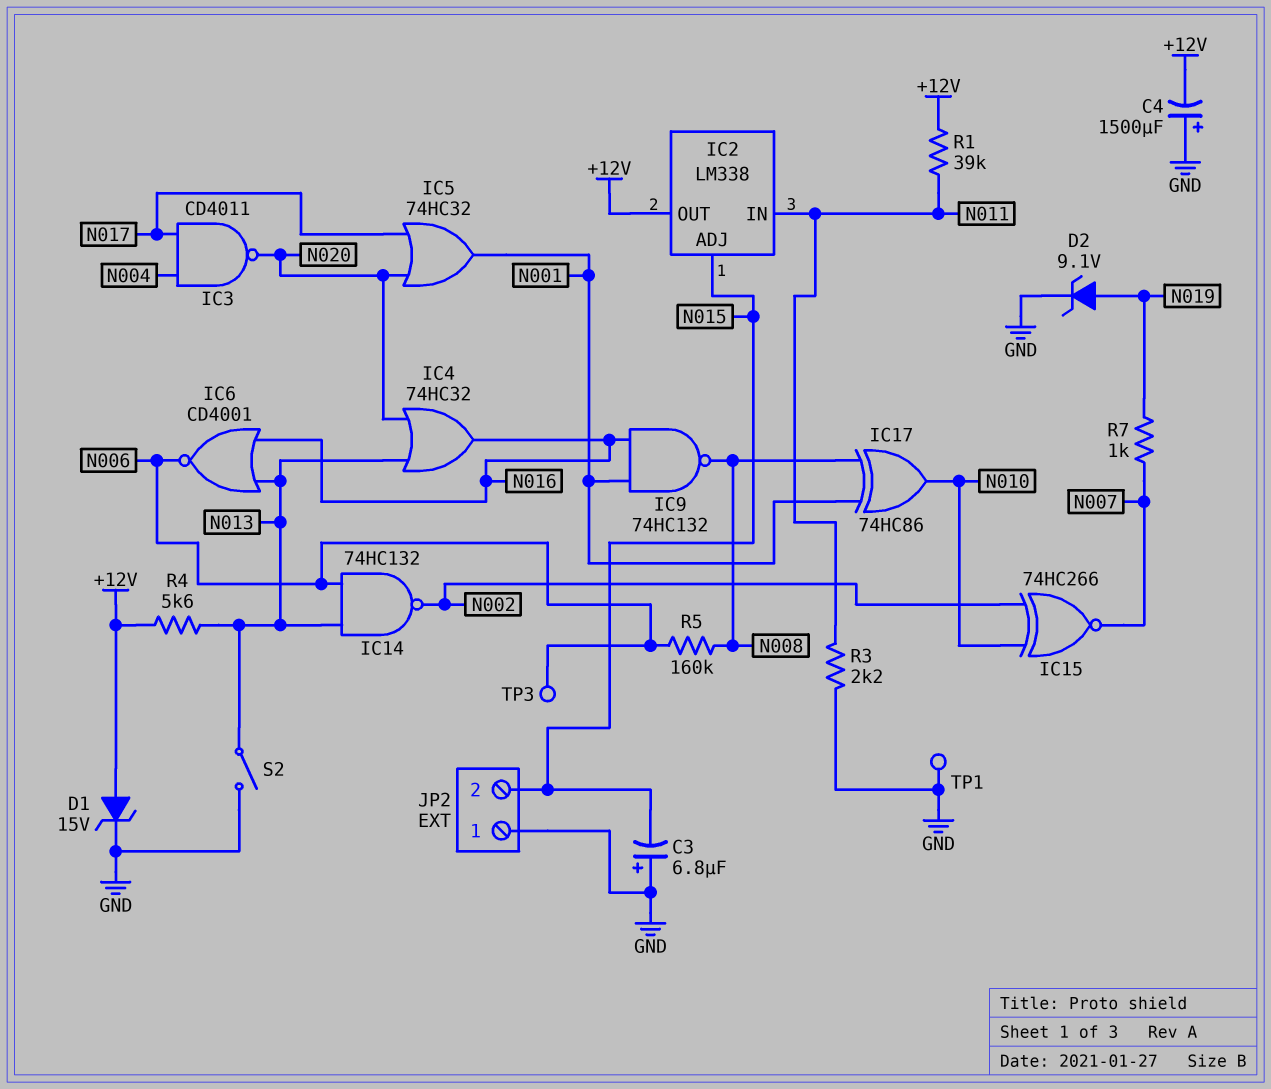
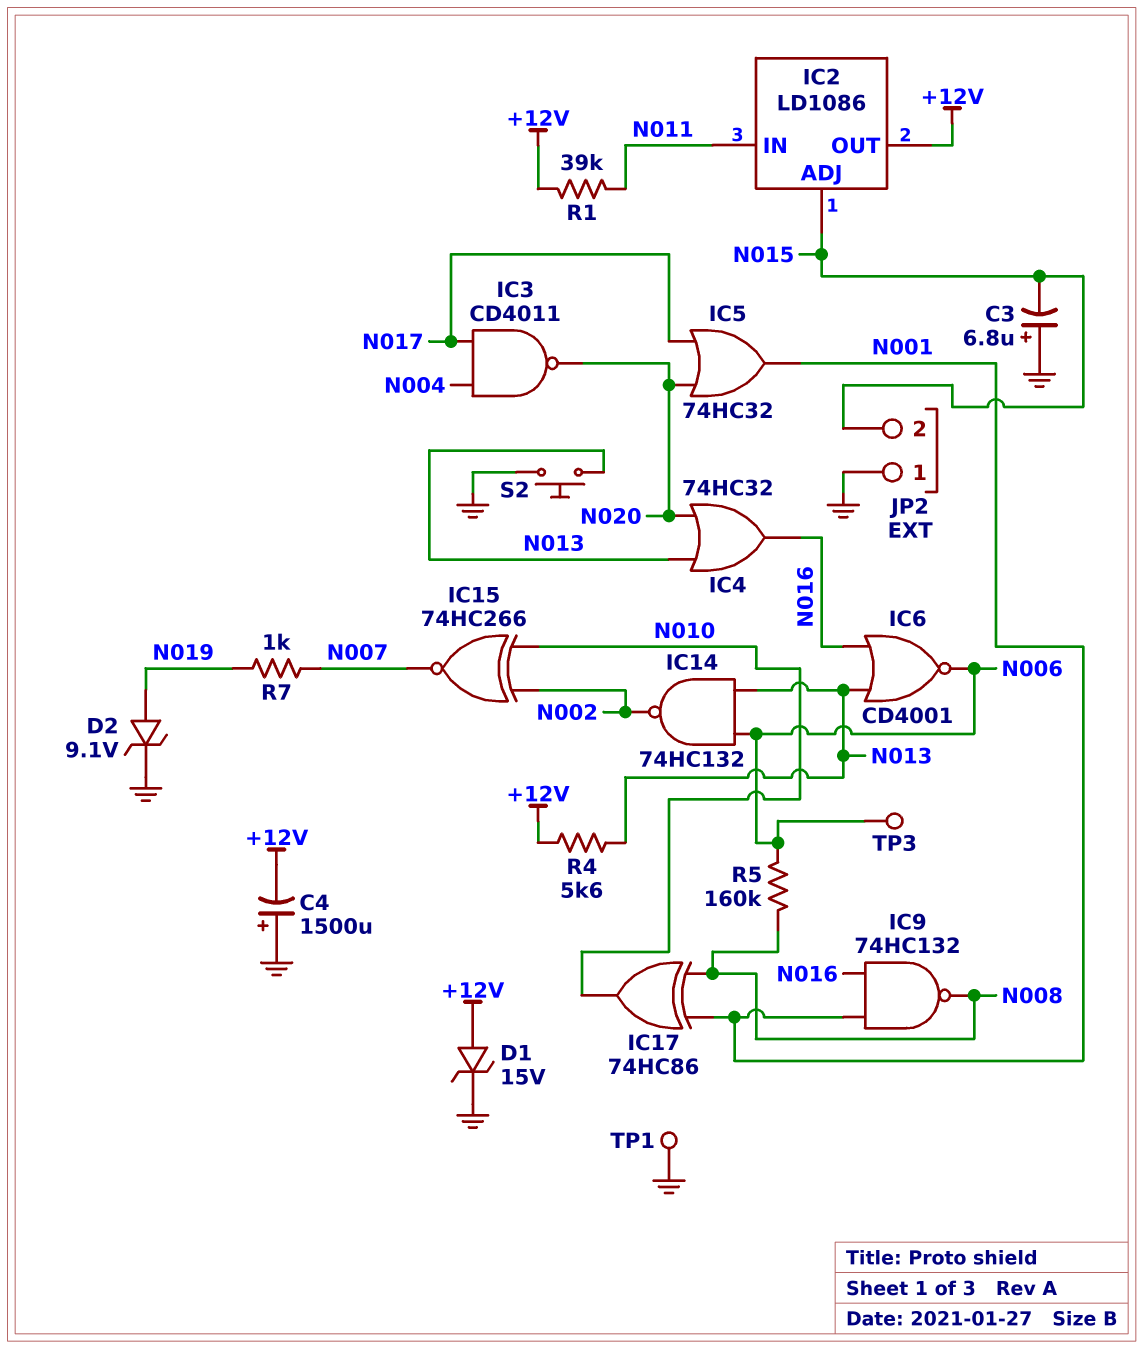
IC2: LM338 -> LD1086
R3: 2.2k (GND, N011) -> none
S2: switch (GND, N013) -> button (GND, N013)

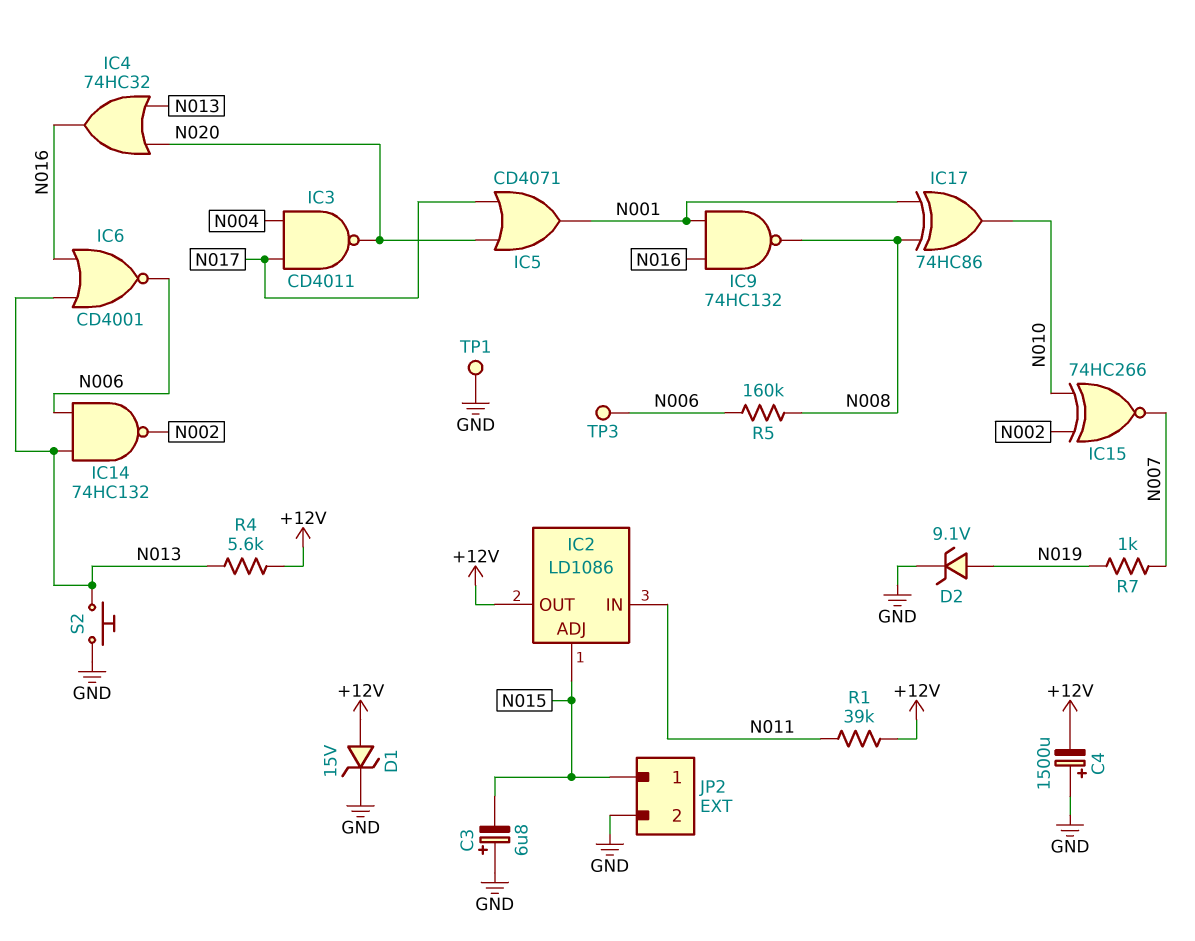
IC5: OR 74HC32 (in N017, in N020, out N001) -> OR CD4071 (in N017, in N020, out N001)
JP2 pin 1: GND -> N015
JP2 pin 2: N015 -> GND

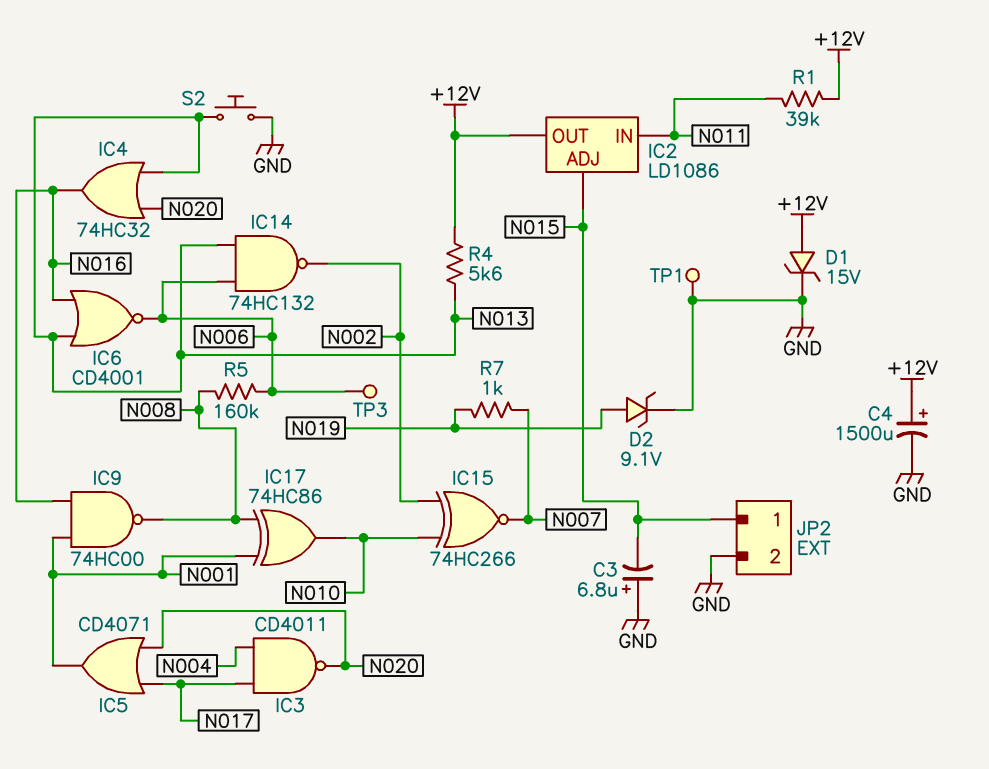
C4: 1500uF (plus GND, minus +12V) -> 1500uF (plus +12V, minus GND)
IC9: NAND 74HC132 (in N001, in N016, out N008) -> NAND 74HC00 (in N001, in N016, out N008)

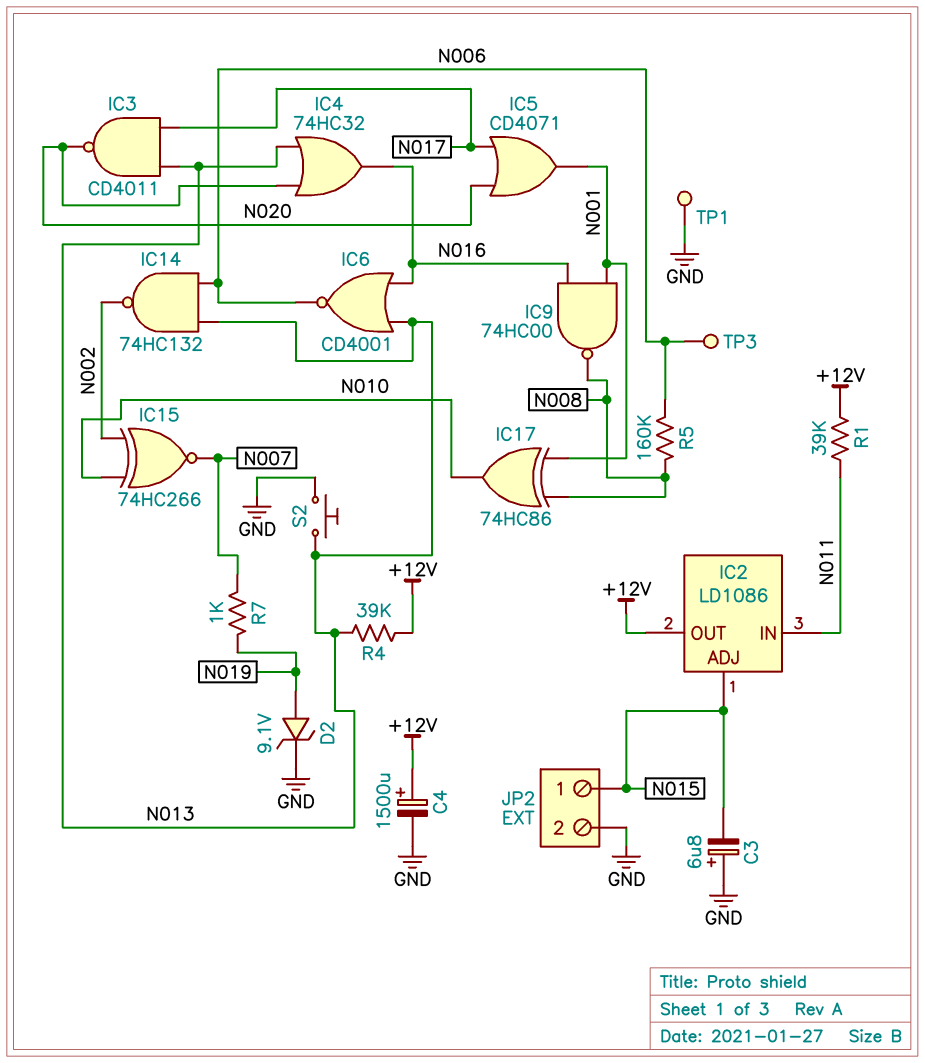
D1: zener 15V (A +12V, K GND) -> none
IC3: NAND CD4011 (in N004, in N017, out N020) -> NAND CD4011 (in N013, in N017, out N020)
R4: 5.6k (+12V, N013) -> 39k (+12V, N013)

